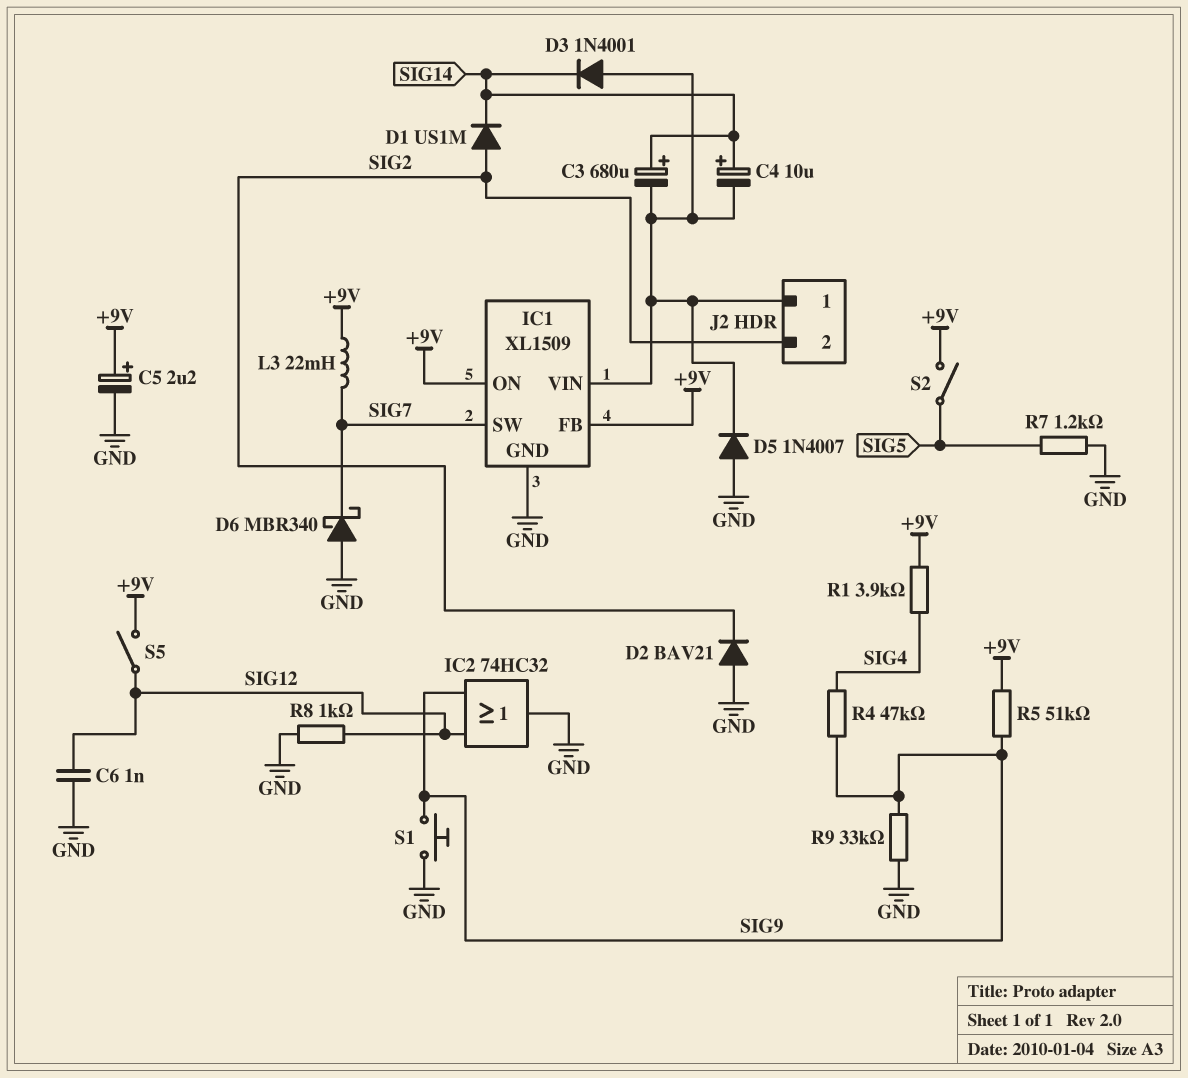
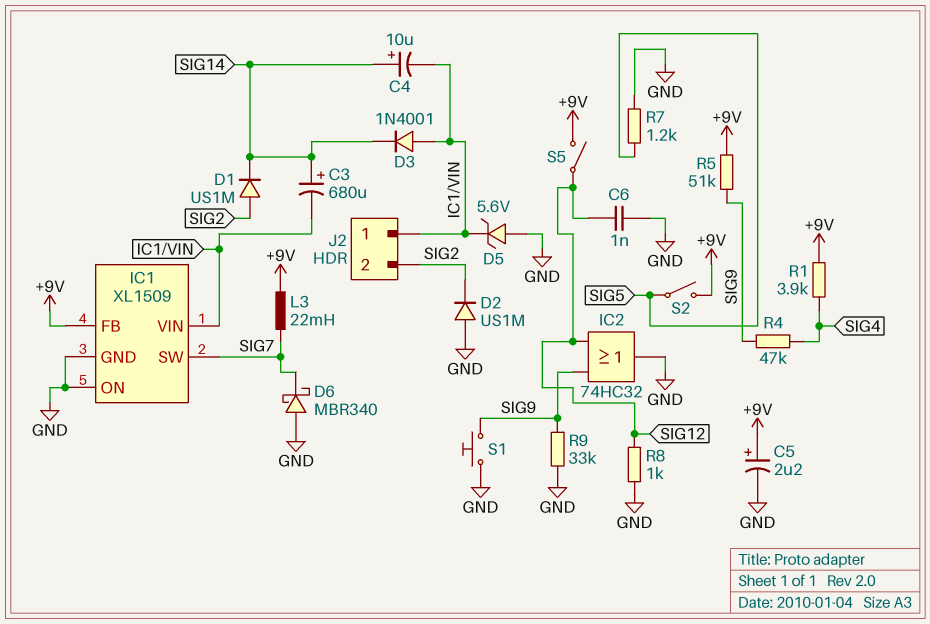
D2: diode BAV21 (A GND, K SIG2) -> diode US1M (A GND, K SIG2)
D5: diode 1N4007 (A GND, K IC1/VIN) -> zener 5.6V (A GND, K IC1/VIN)
IC1 pin ON: +9V -> GND

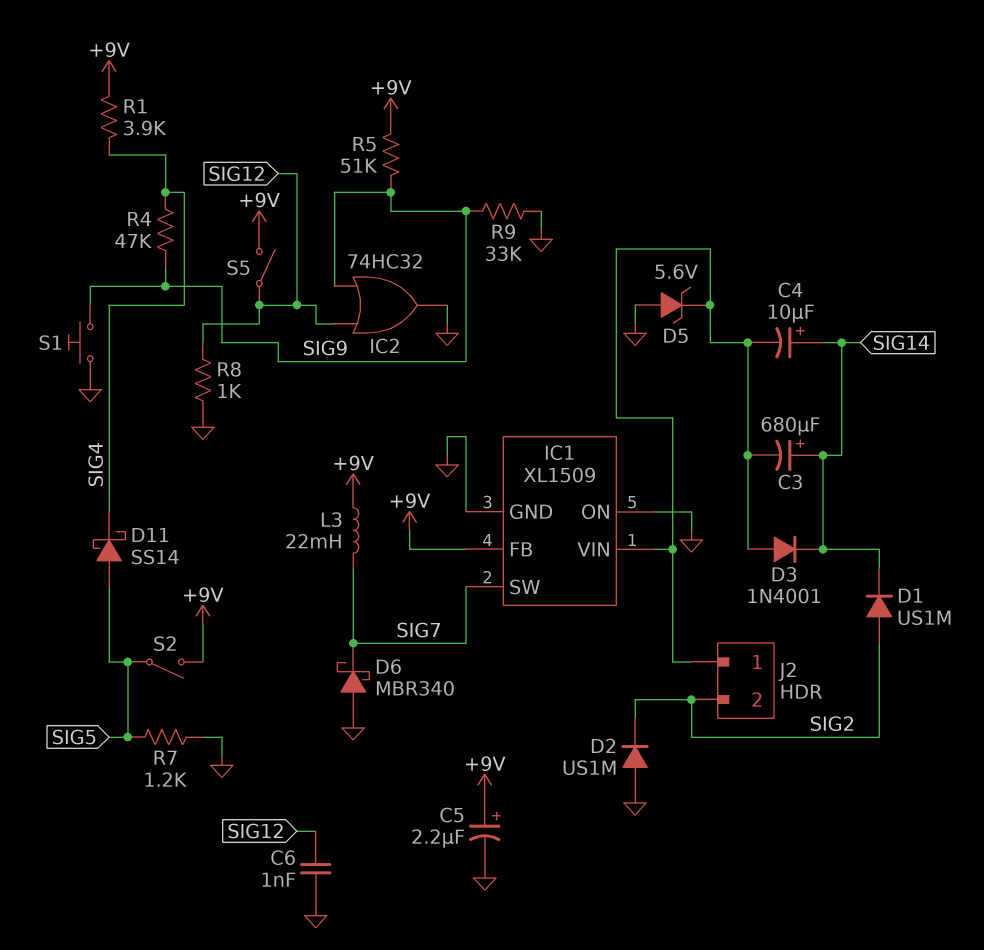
D11: none -> schottky SS14 (A SIG5, K SIG4)

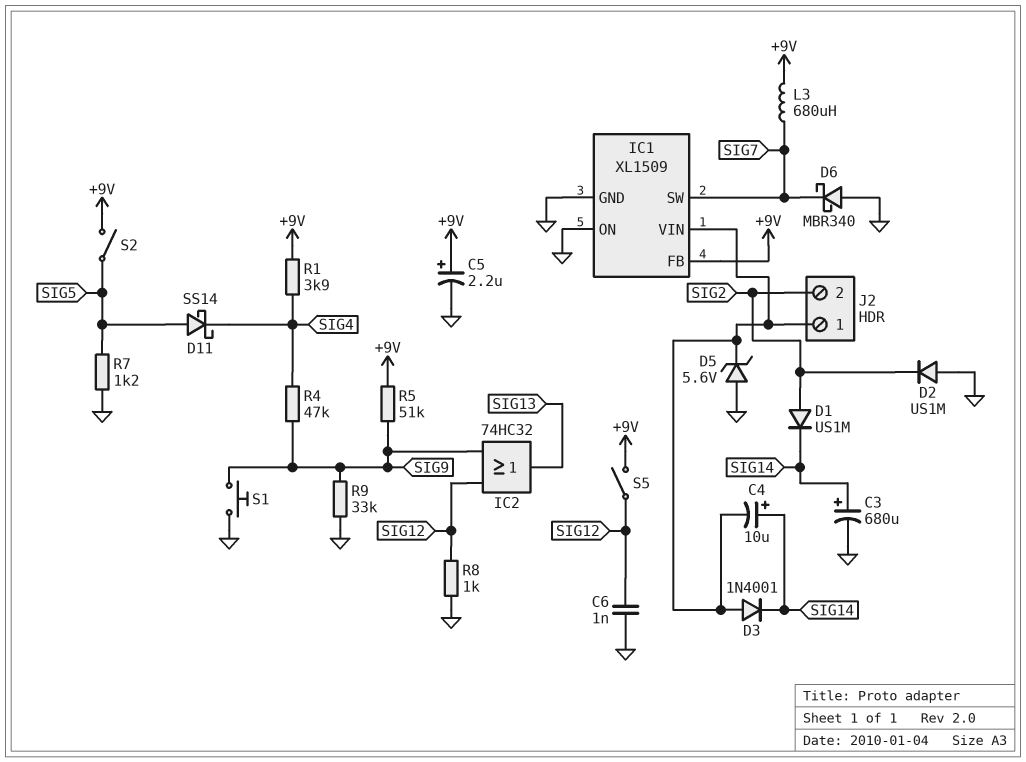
C3: 680uF (plus SIG14, minus IC1/VIN) -> 680uF (plus SIG14, minus GND)
IC2: OR 74HC32 (in SIG9, in SIG12, out GND) -> OR 74HC32 (in SIG9, in SIG12, out SIG13)
L3: 22mH (+9V, SIG7) -> 680uH (+9V, SIG7)

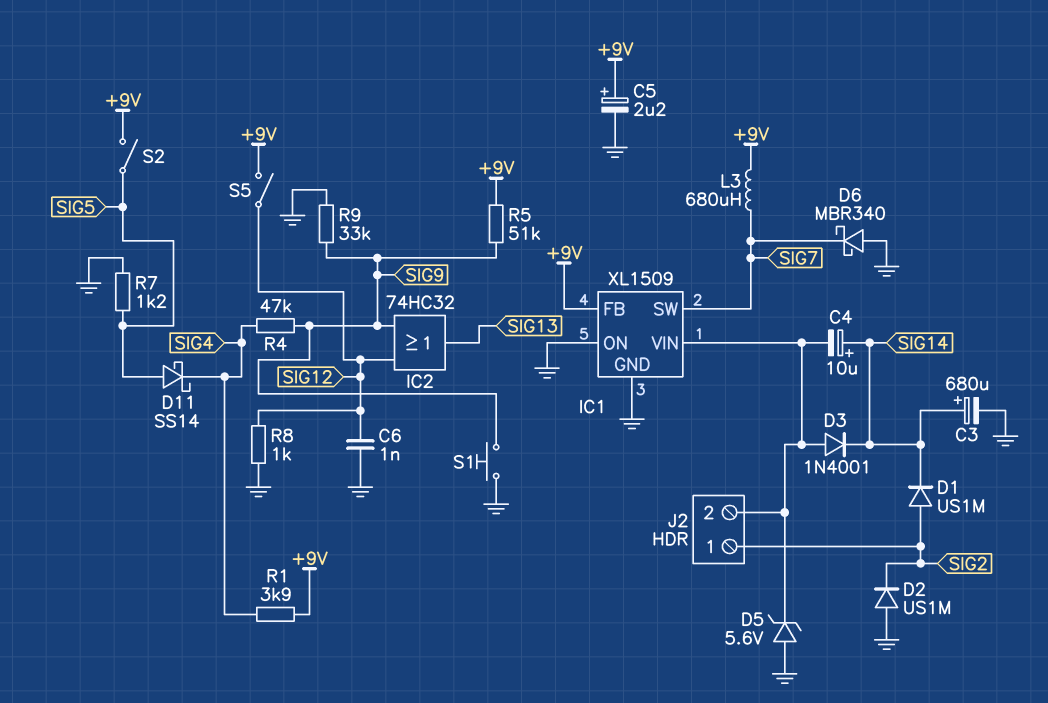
J2 pin 1: IC1/VIN -> SIG2
J2 pin 2: SIG2 -> IC1/VIN

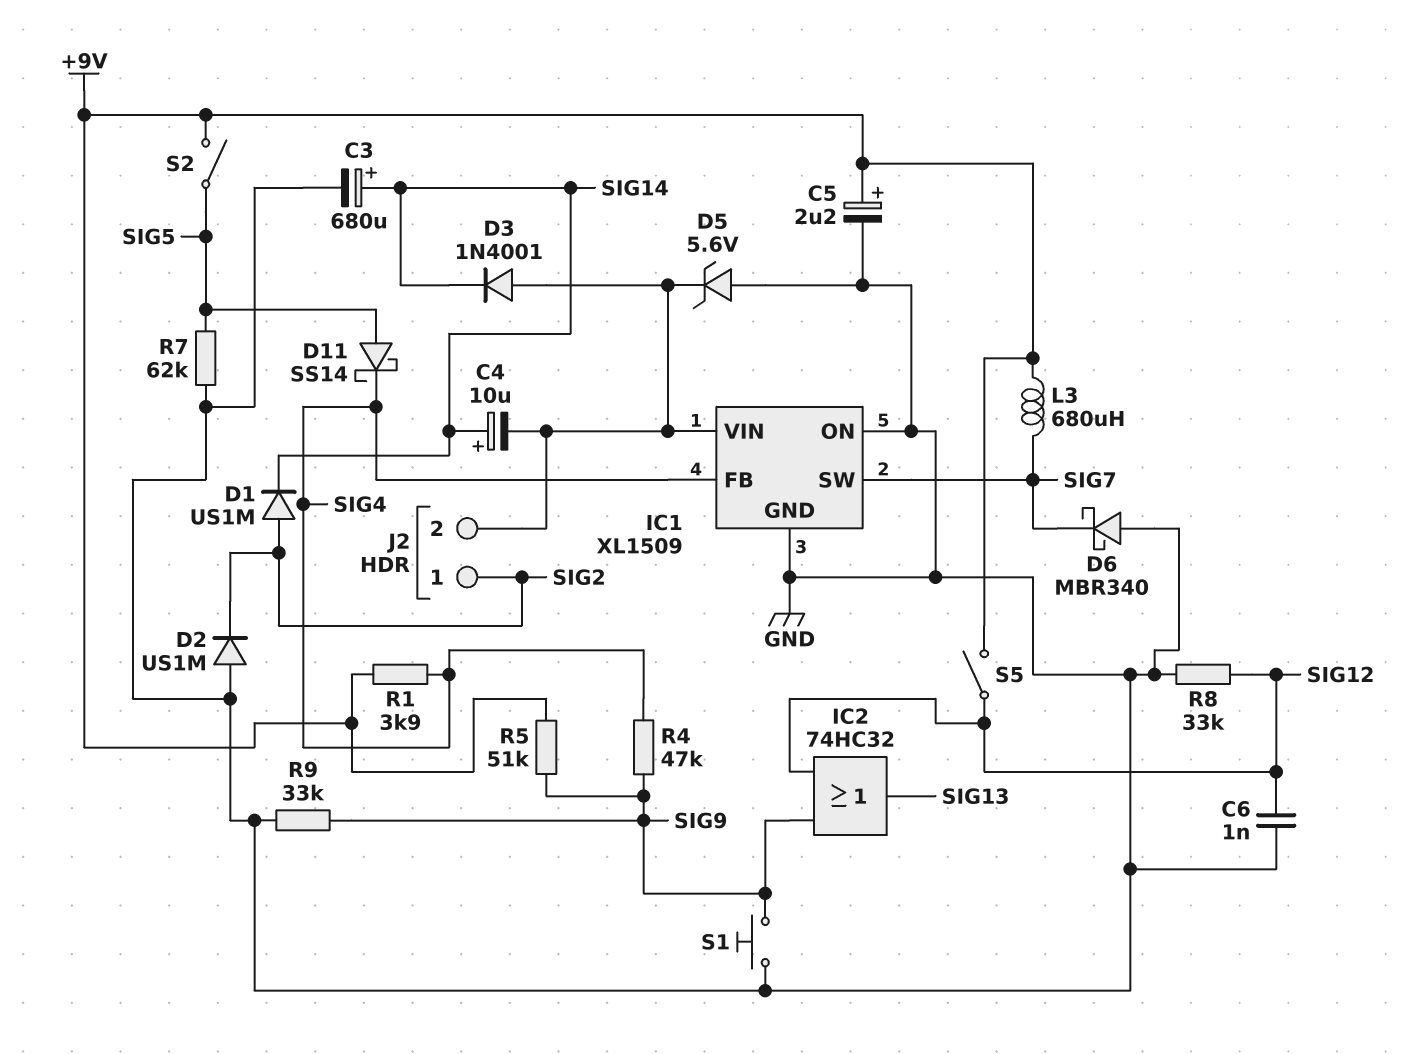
IC1 pin FB: +9V -> SIG4
R7: 1.2k (GND, SIG5) -> 62k (GND, SIG5)
R8: 1k (GND, SIG12) -> 33k (GND, SIG12)

